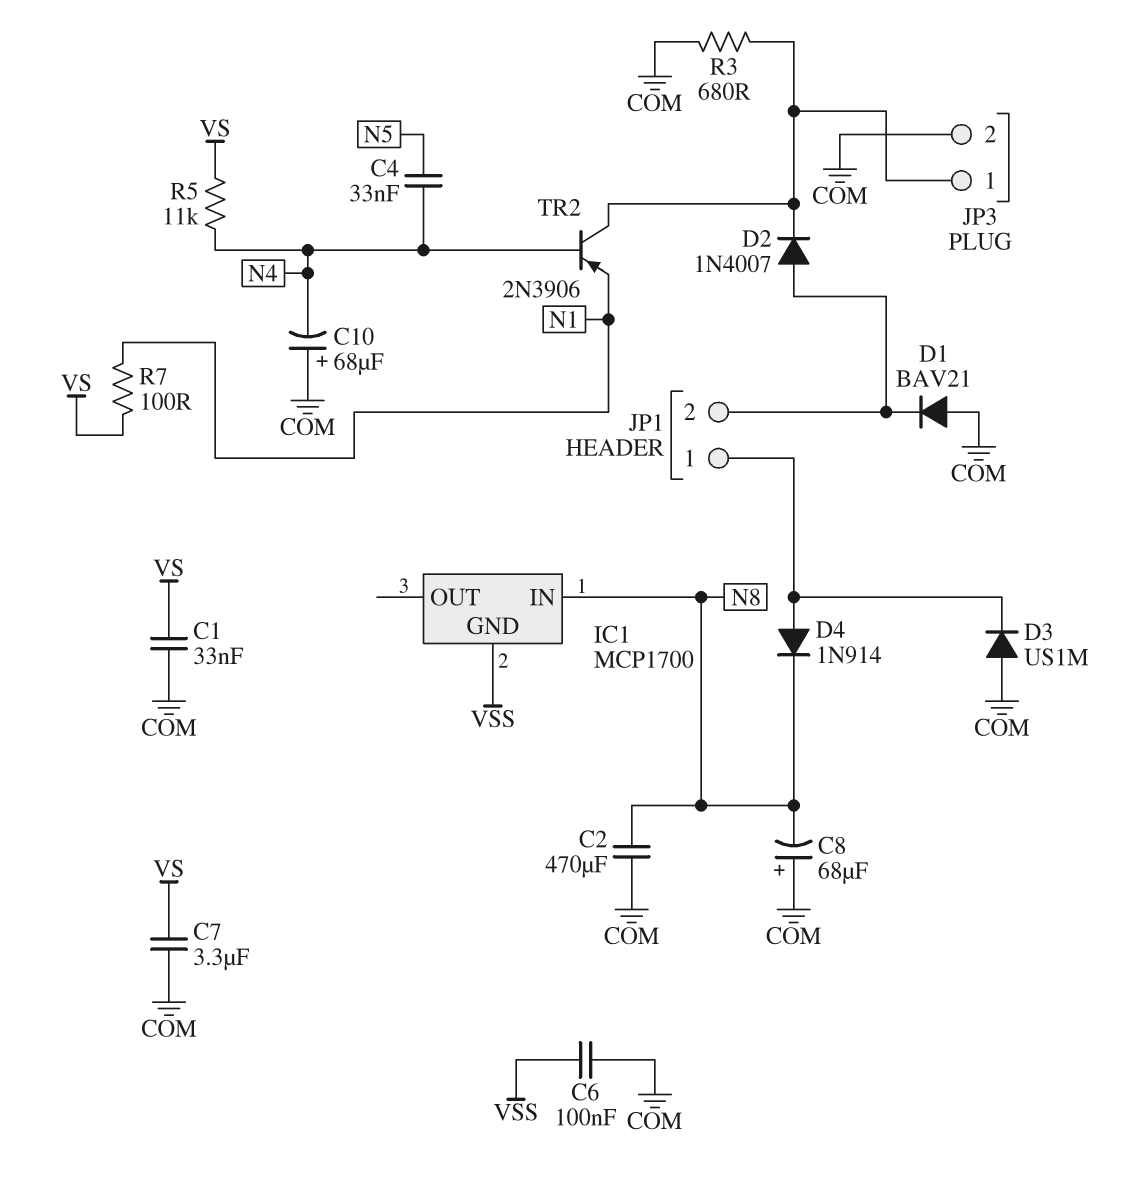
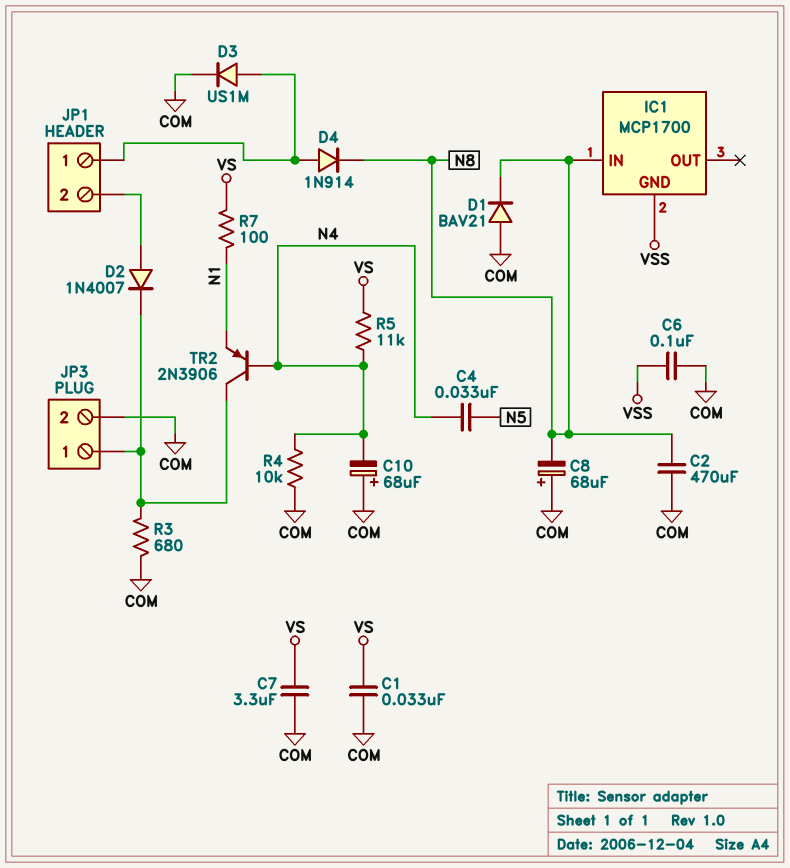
D1: diode BAV21 (A COM, K JP1/2) -> diode BAV21 (A COM, K N8)
D3: diode US1M (A COM, K JP1/1) -> diode US1M (A JP1/1, K COM)
R4: none -> 10k (COM, N4)

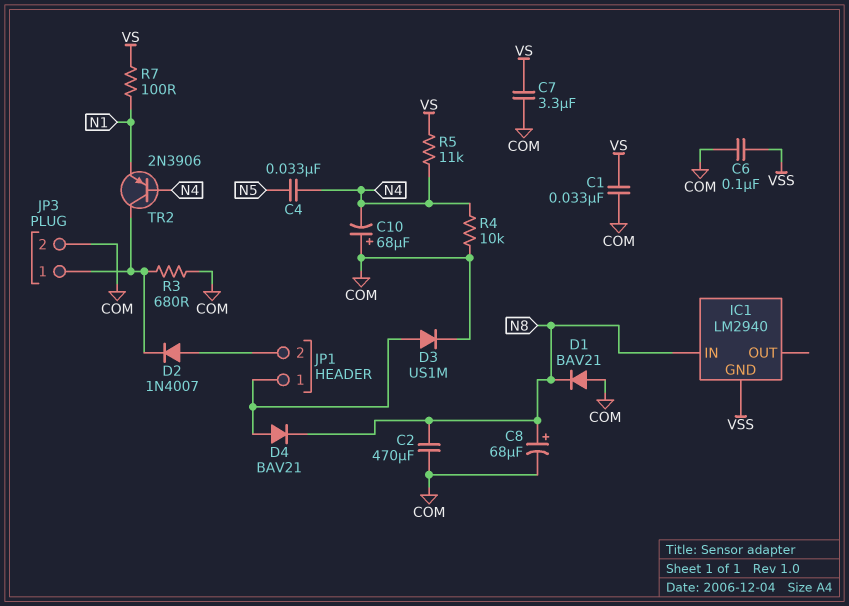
C8: 68uF (plus COM, minus N8) -> 68uF (plus N8, minus COM)
D4: diode 1N914 (A JP1/1, K N8) -> diode BAV21 (A JP1/1, K N8)
IC1: MCP1700 -> LM2940

